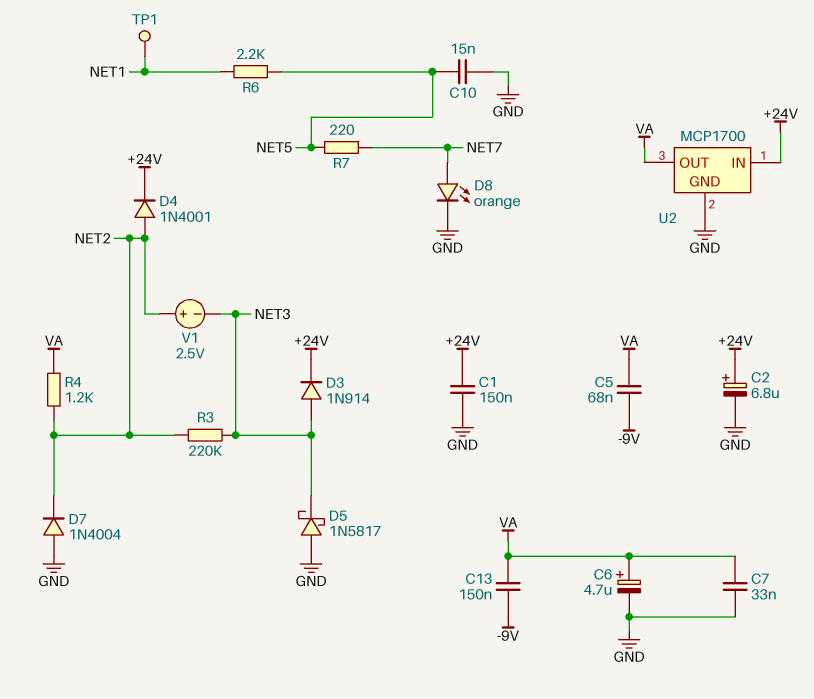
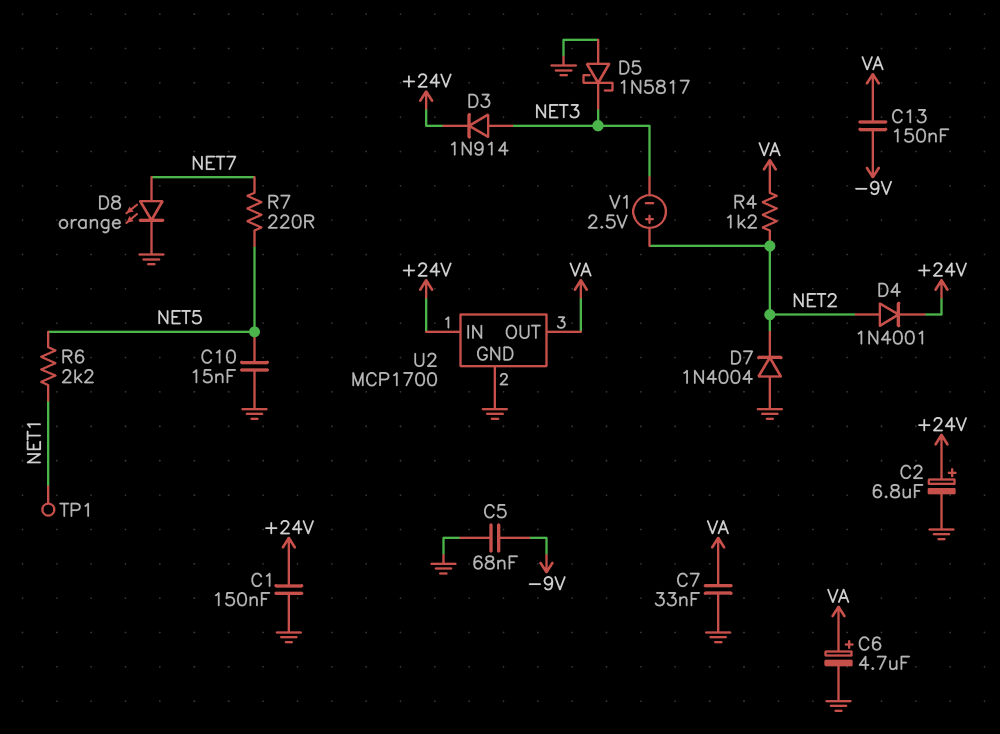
C5: 68nF (-9V, VA) -> 68nF (-9V, GND)
R3: 220k (NET2, NET3) -> none

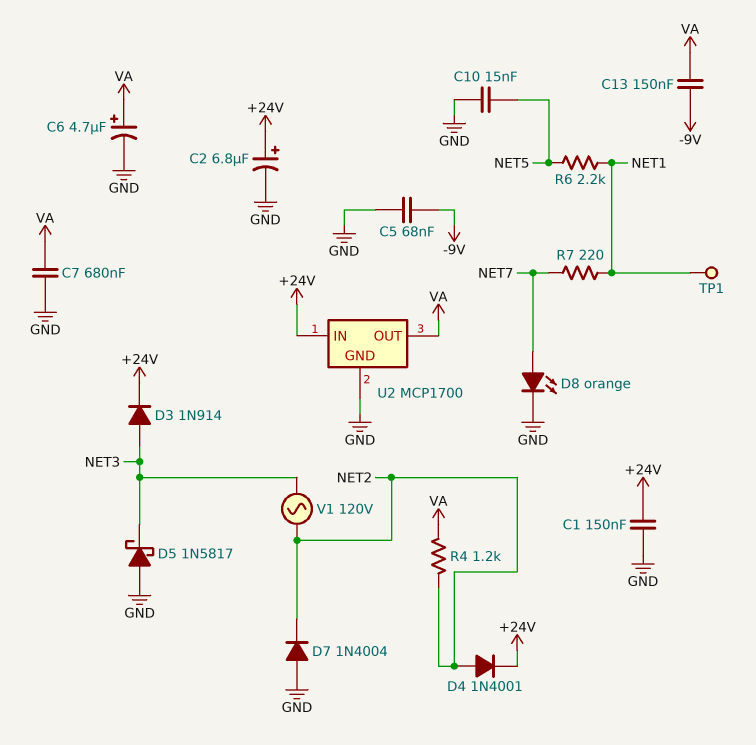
C7: 33nF (GND, VA) -> 680nF (GND, VA)
R7: 220 (NET5, NET7) -> 220 (NET1, NET7)
V1: 2.5V (plus NET2, minus NET3) -> AC 120V (NET2, NET3)

